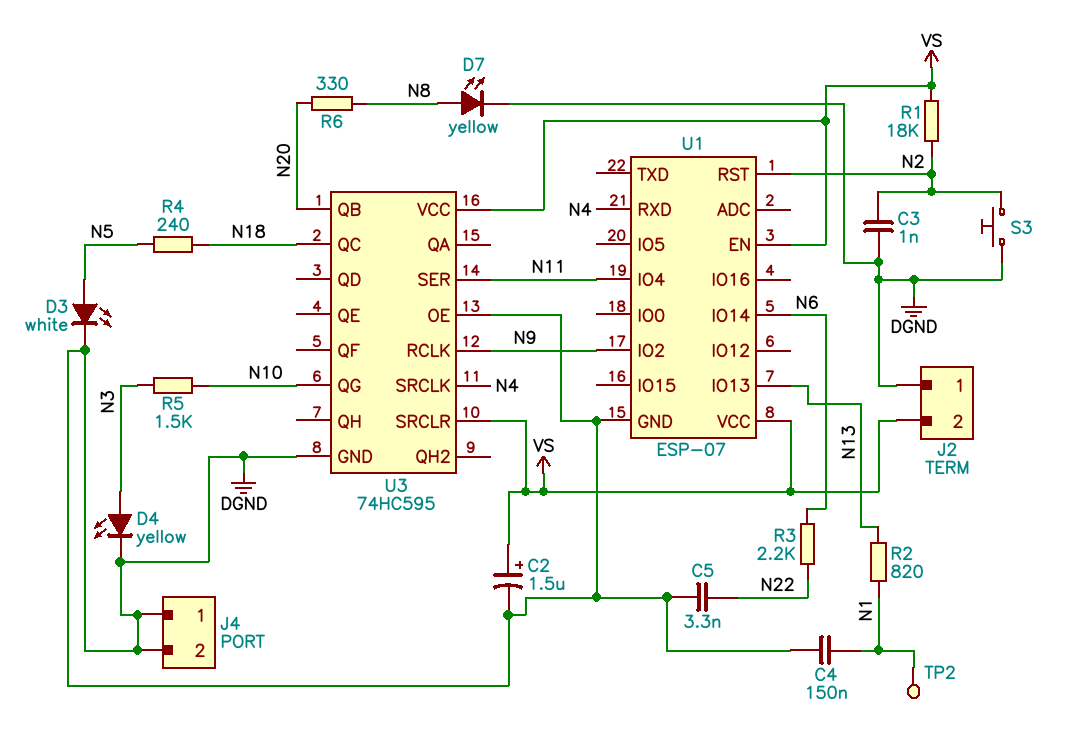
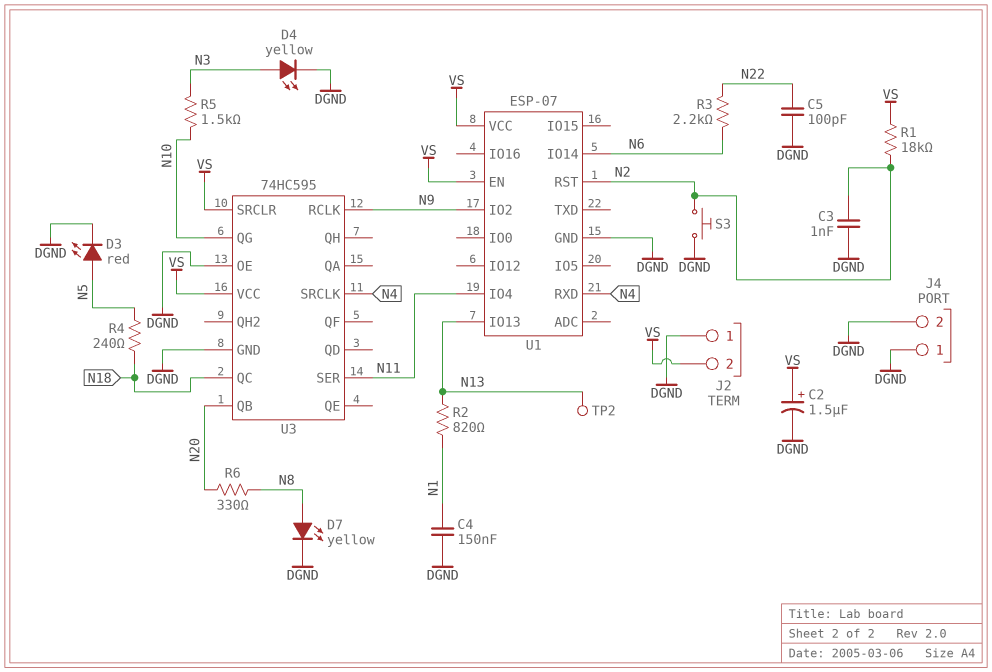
C5: 3.3nF (DGND, N22) -> 100pF (DGND, N22)
D3: LED white (A N5, K DGND) -> LED red (A N5, K DGND)
TP2: test point (N1) -> test point (N13)

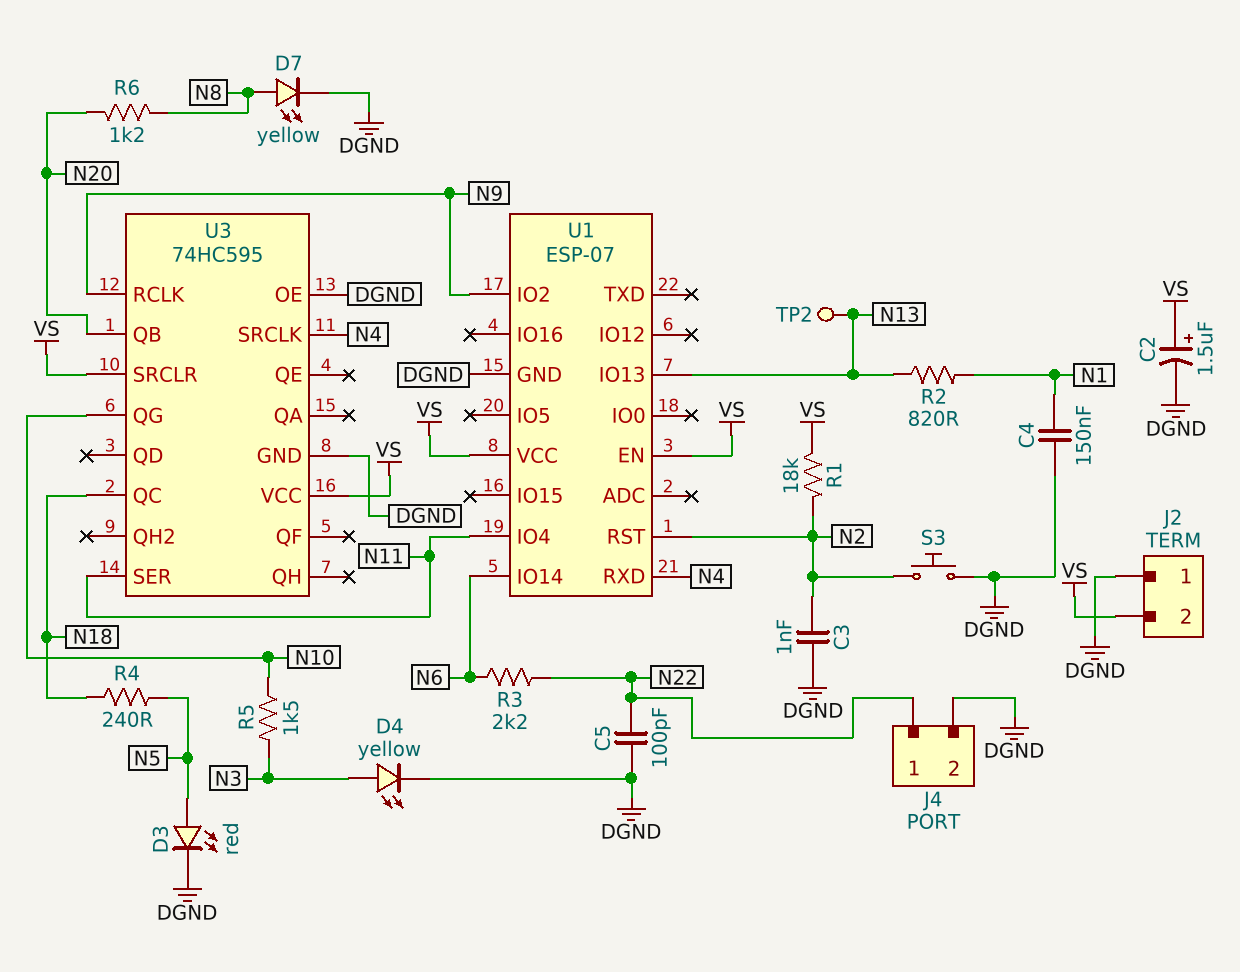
J4 pin 1: DGND -> N22
R6: 330 (N8, N20) -> 1.2k (N8, N20)

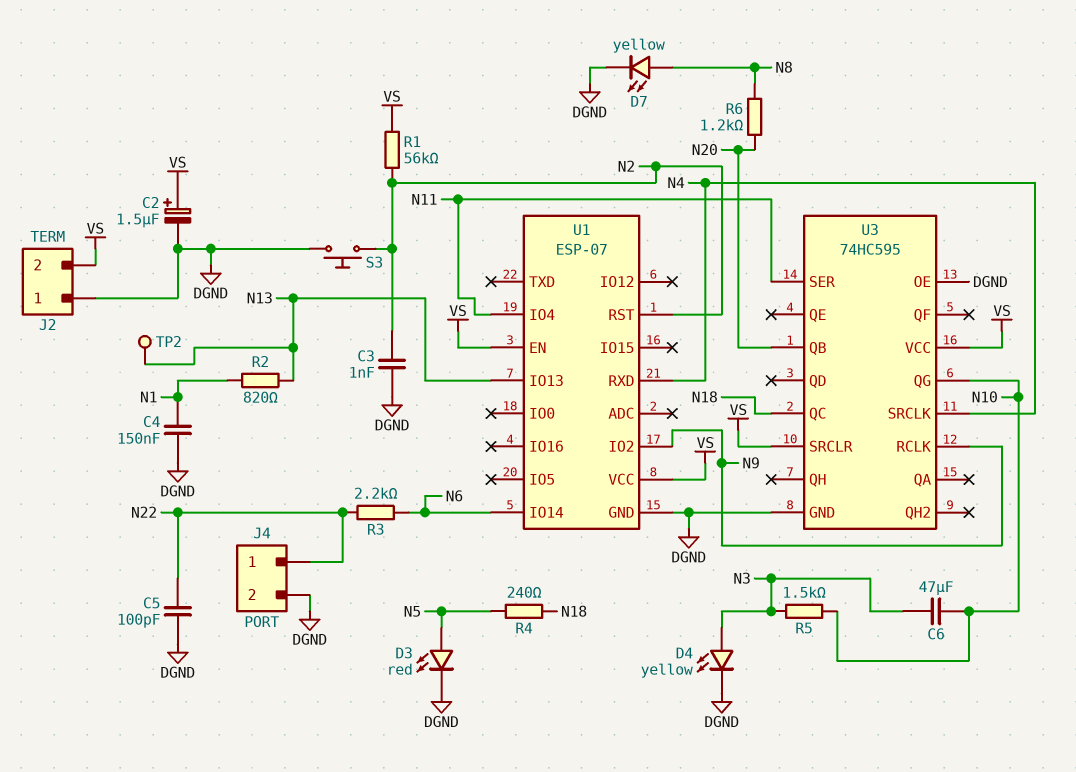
C6: none -> 47uF (N3, N10)
R1: 18k (N2, VS) -> 56k (N2, VS)

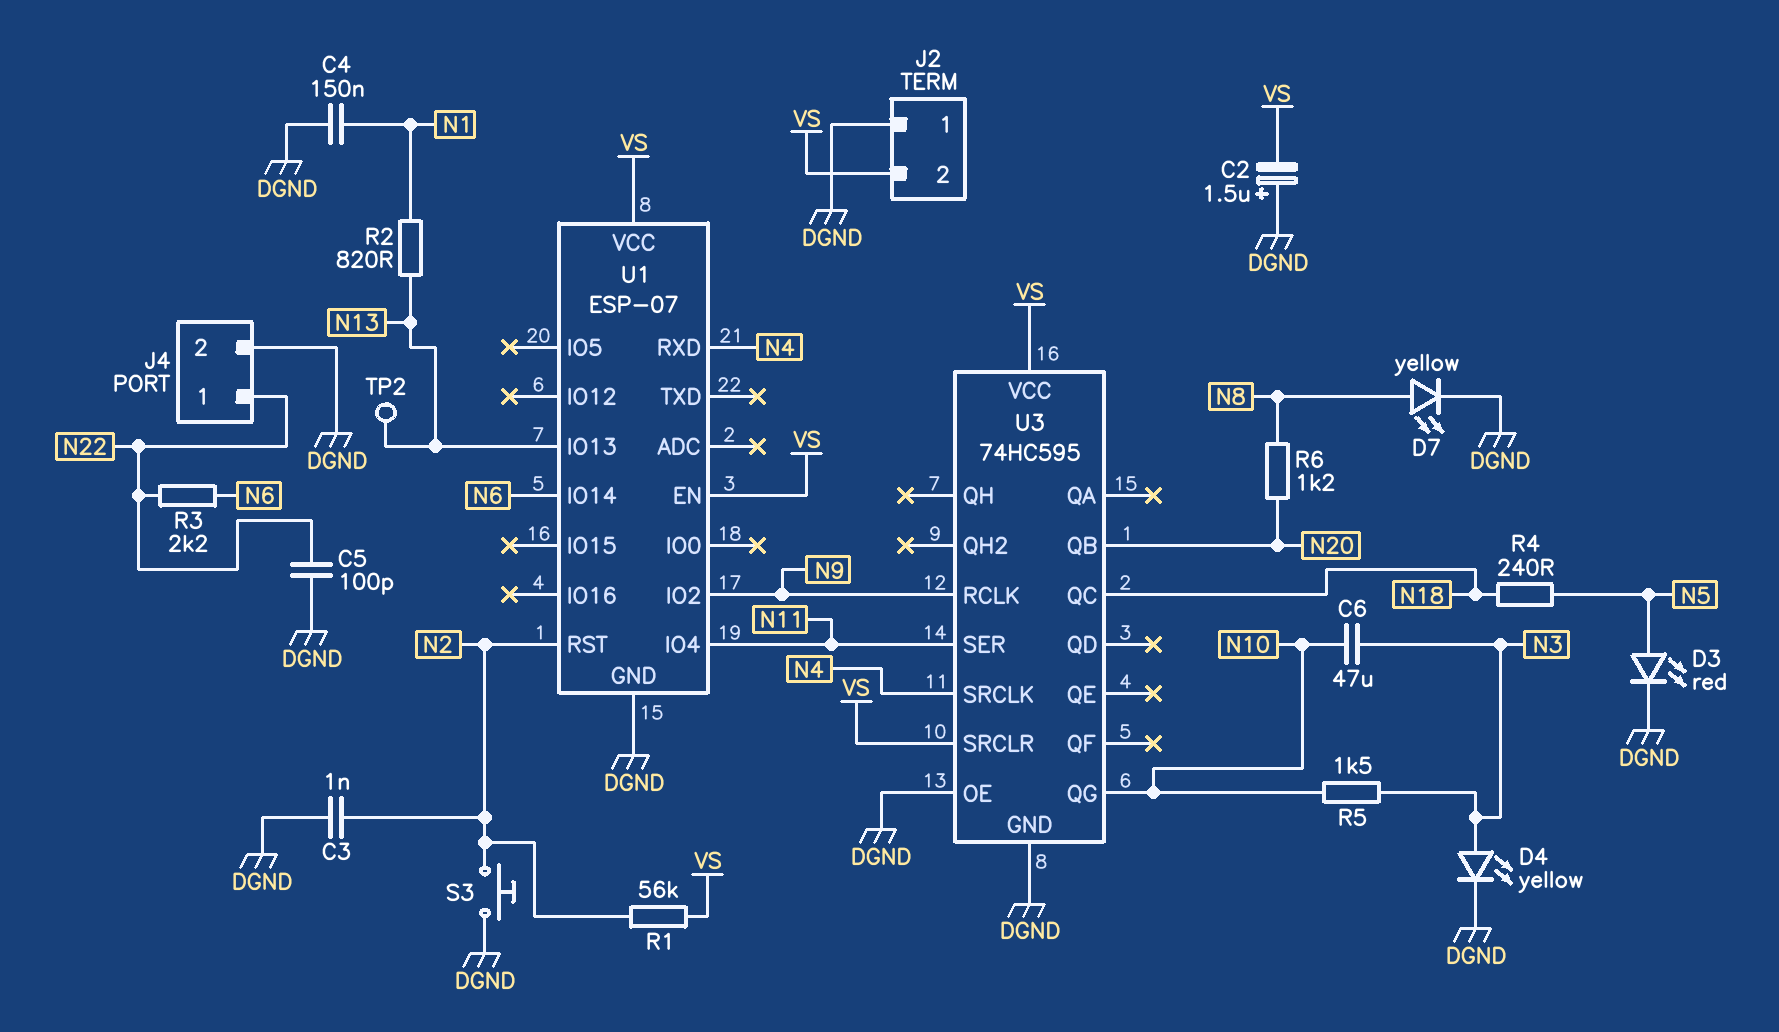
C2: 1.5uF (plus VS, minus DGND) -> 1.5uF (plus DGND, minus VS)

